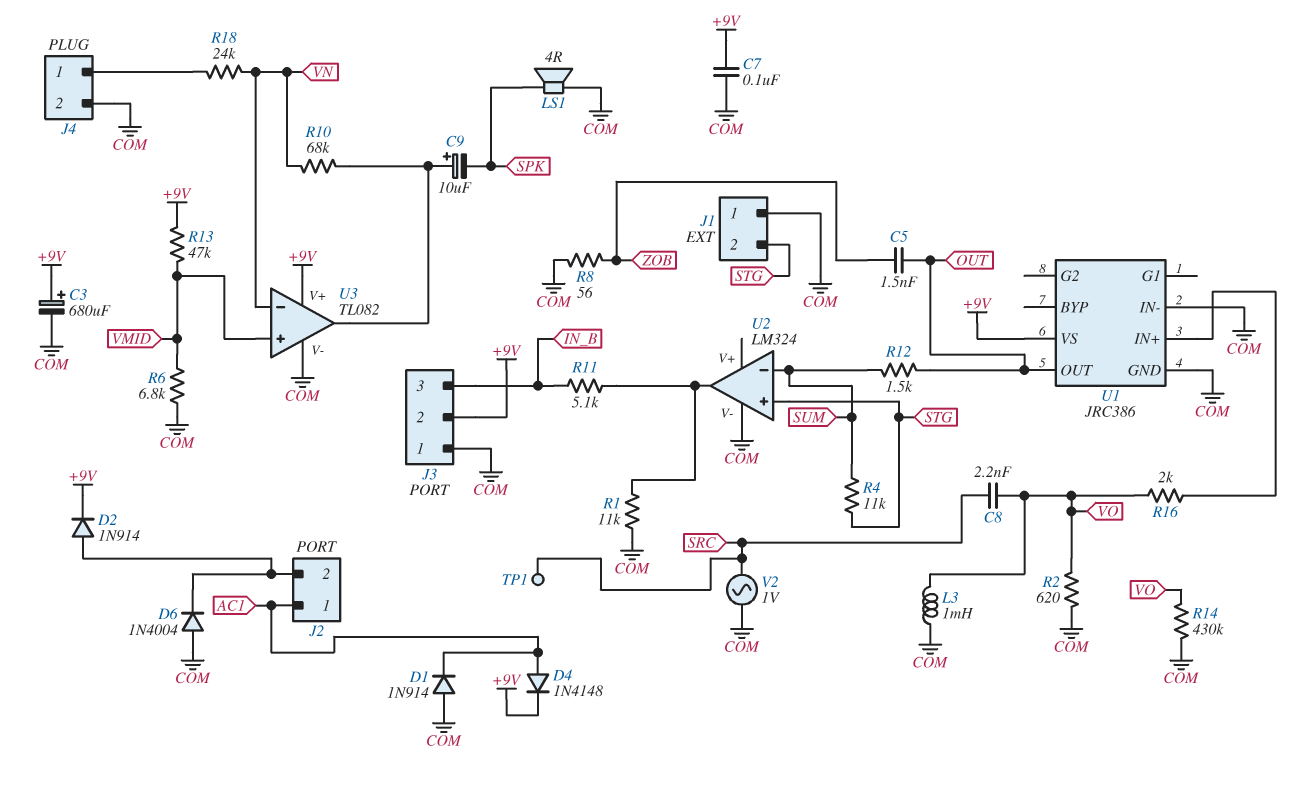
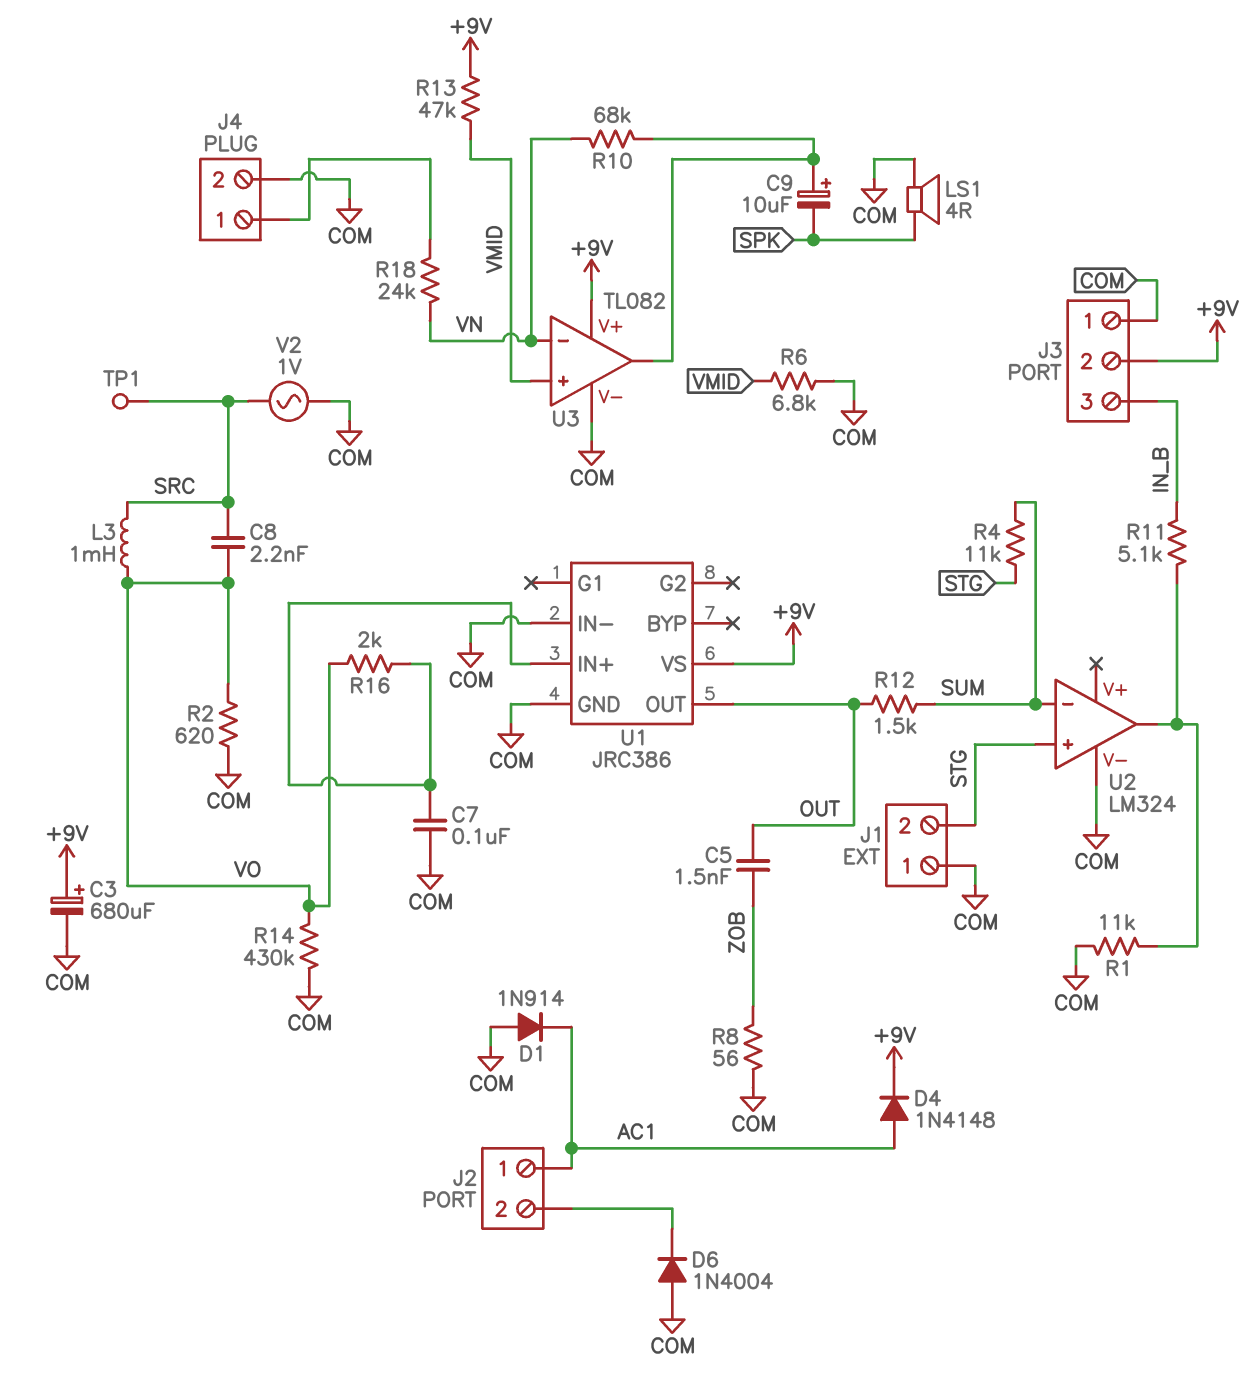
C7: 100nF (+9V, COM) -> 100nF (COM, U1/IN+)
D2: diode 1N914 (A J2/2, K +9V) -> none
L3: 1mH (COM, VO) -> 1mH (SRC, VO)

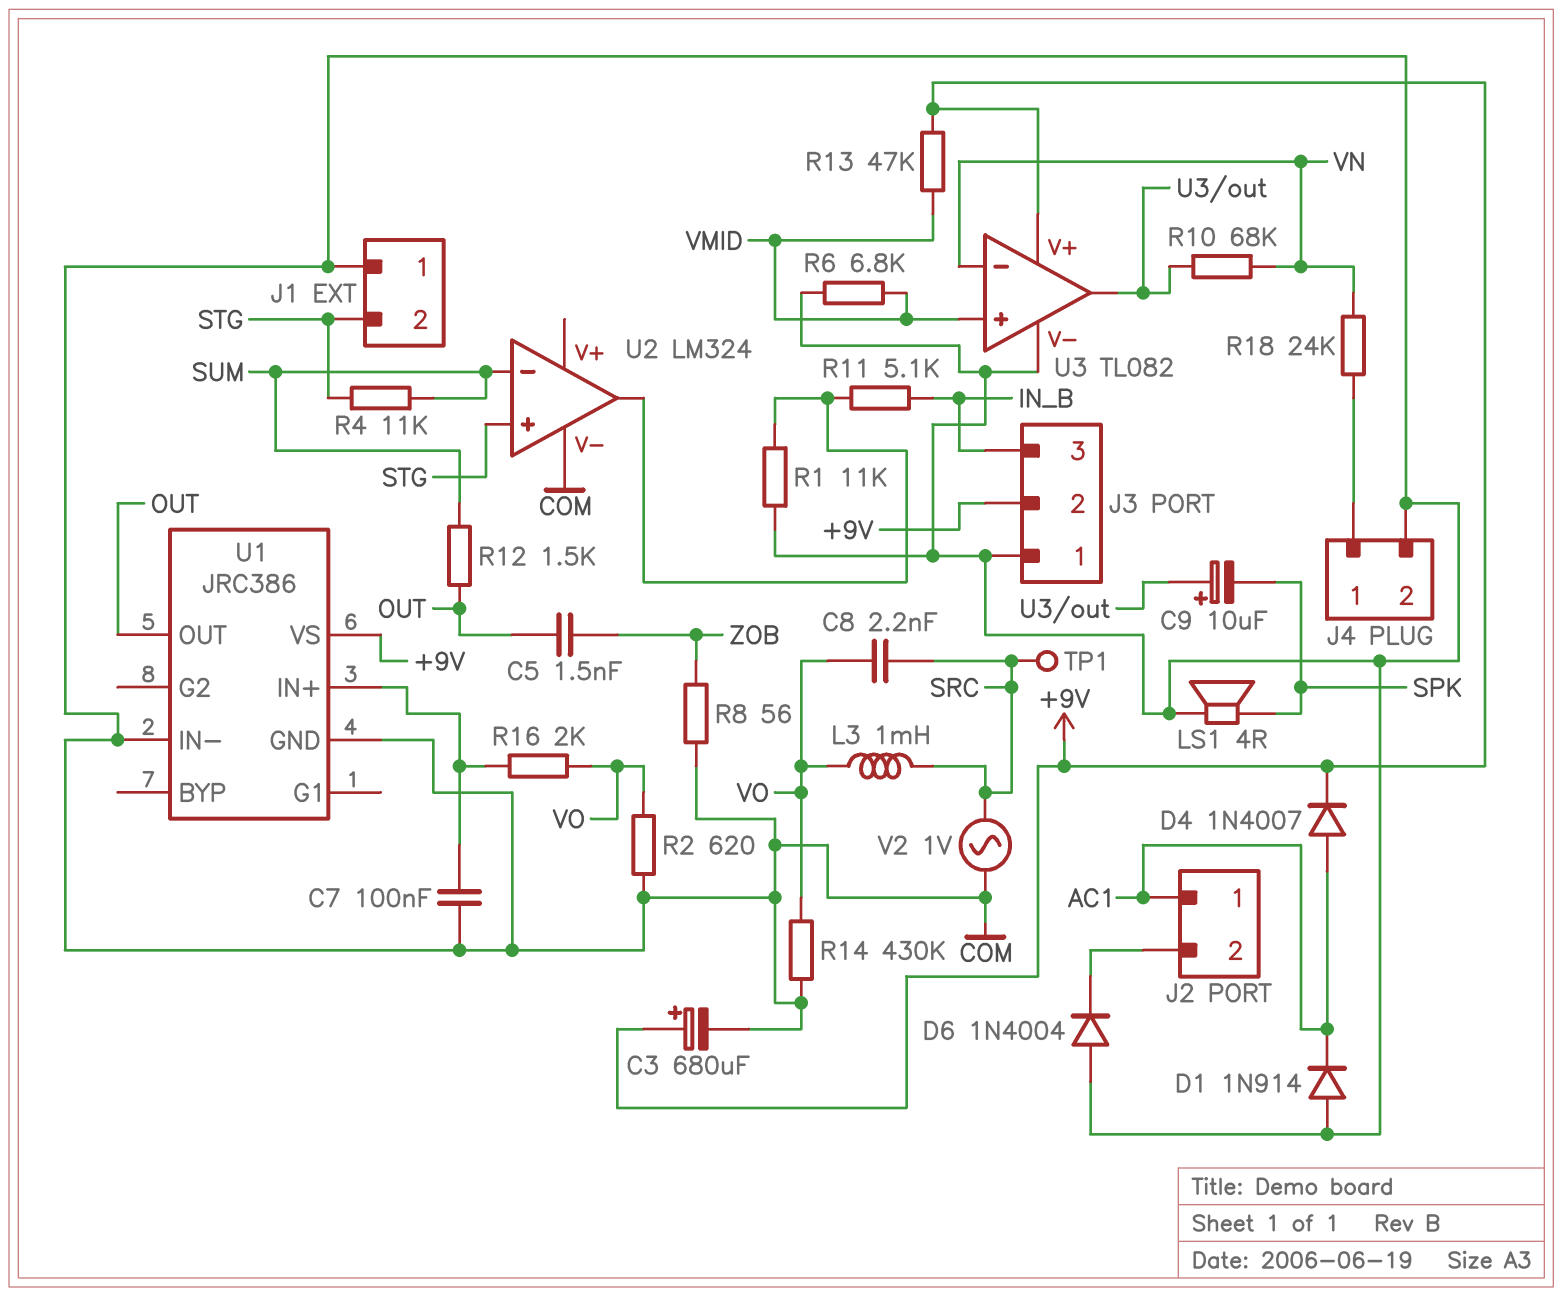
D4: diode 1N4148 (A AC1, K +9V) -> diode 1N4007 (A AC1, K +9V)

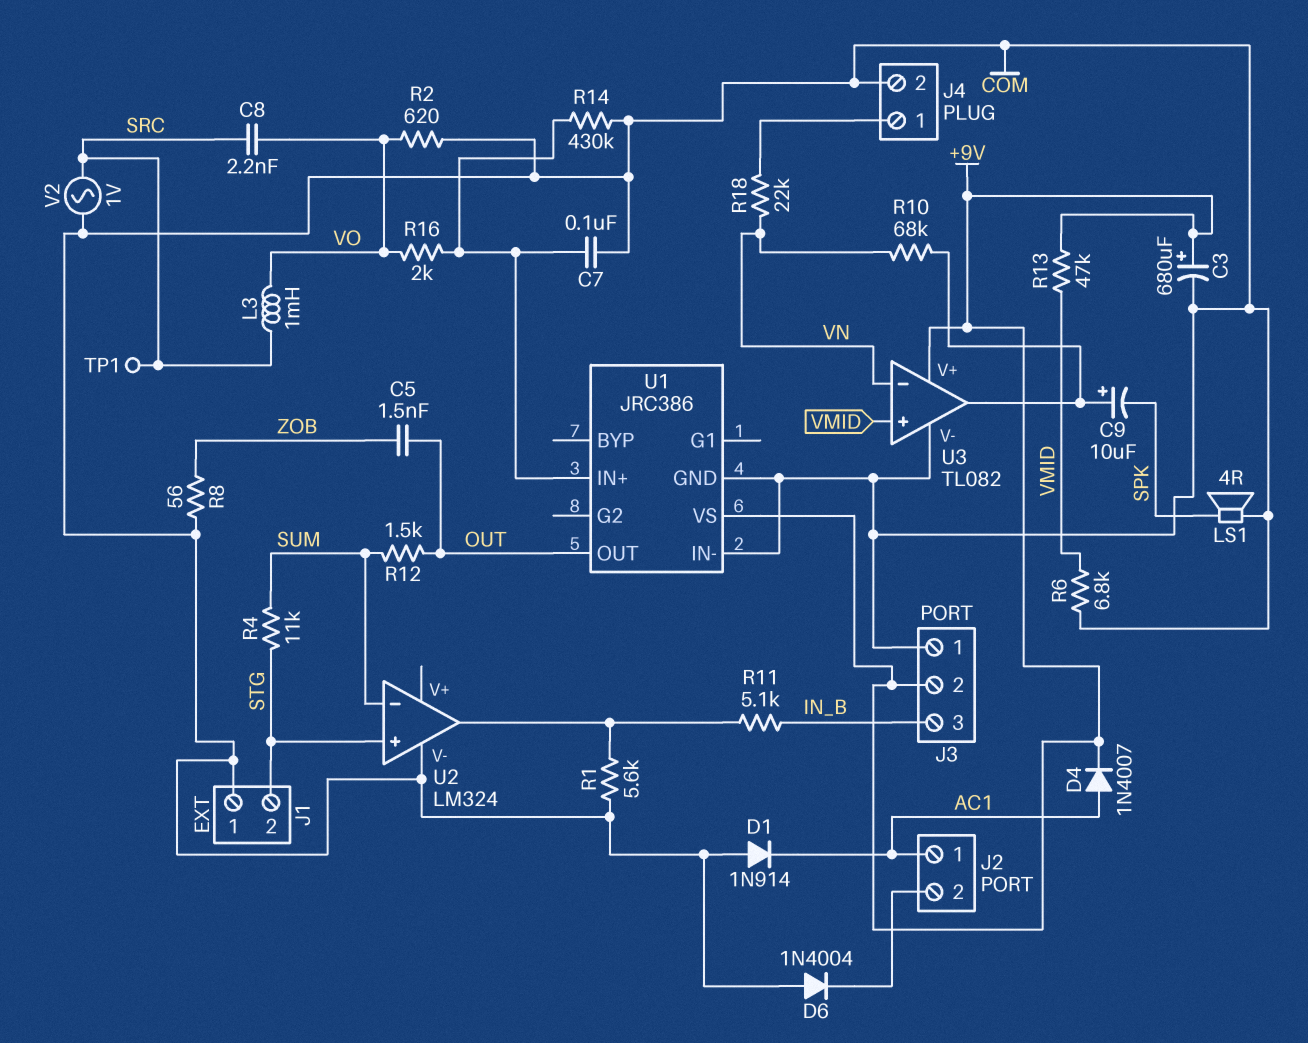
R1: 11k (COM, U2/out) -> 5.6k (COM, U2/out)
R14: 430k (COM, VO) -> 430k (COM, U1/IN+)
R18: 24k (J4/1, VN) -> 22k (J4/1, VN)

